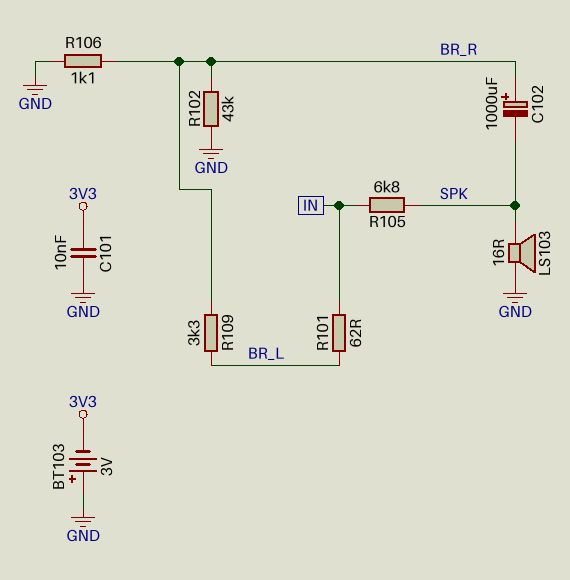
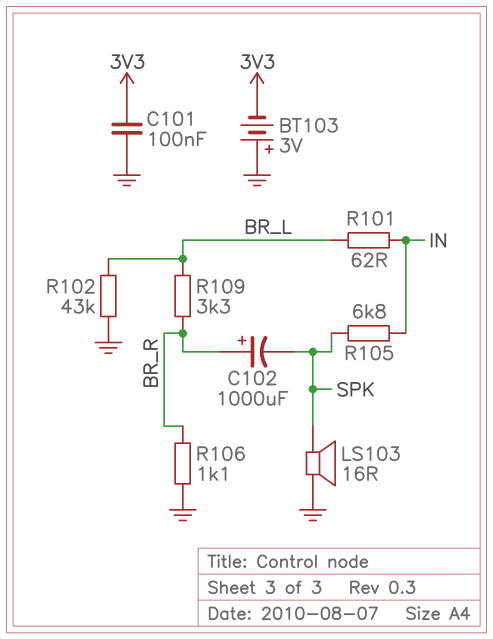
C101: 10nF (3V3, GND) -> 100nF (3V3, GND)
R102: 43k (BR_R, GND) -> 43k (BR_L, GND)

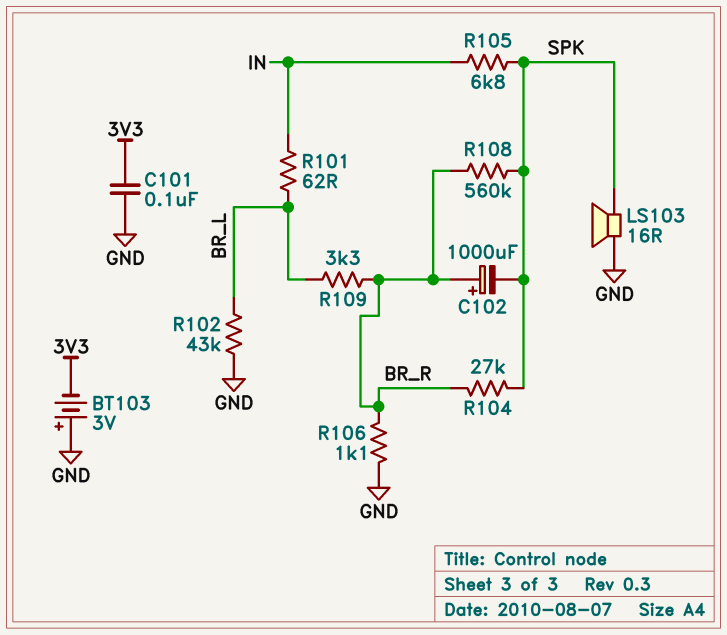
R104: none -> 27k (BR_R, SPK)
R108: none -> 560k (BR_R, SPK)

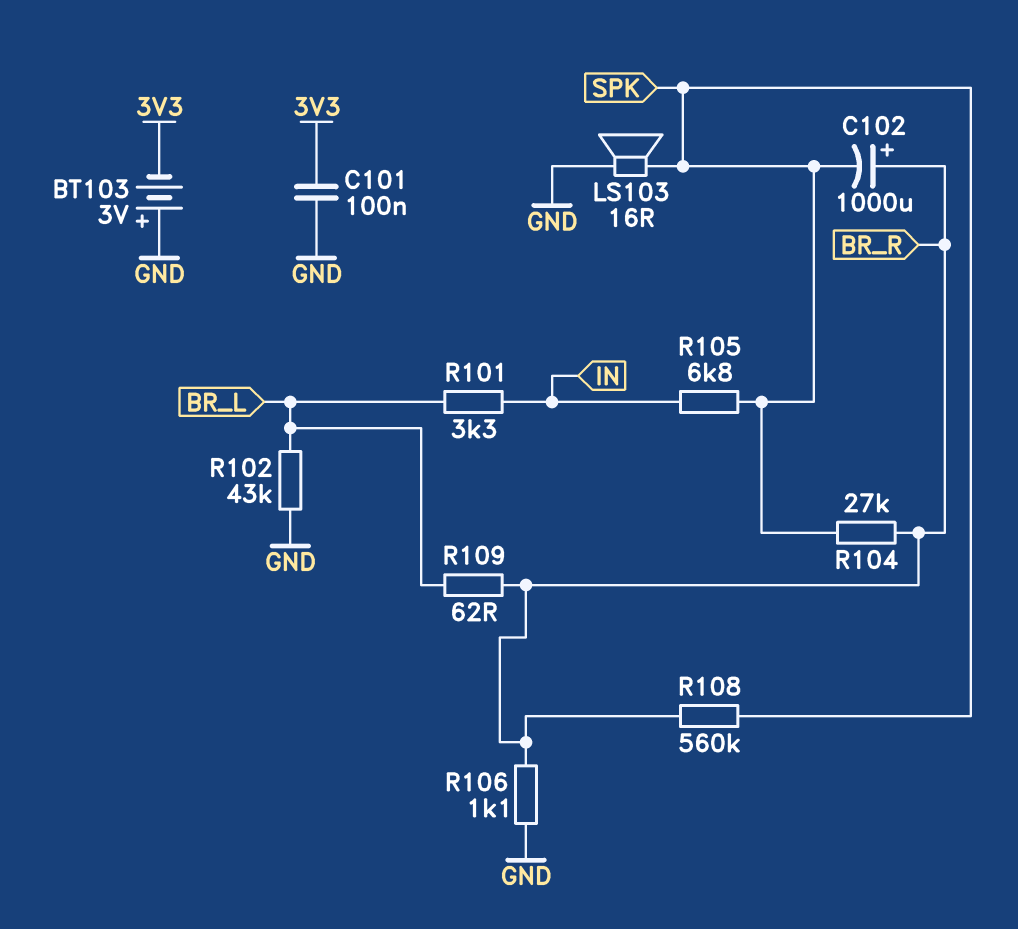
R101: 62 (BR_L, IN) -> 3.3k (BR_L, IN)
R109: 3.3k (BR_L, BR_R) -> 62 (BR_L, BR_R)

